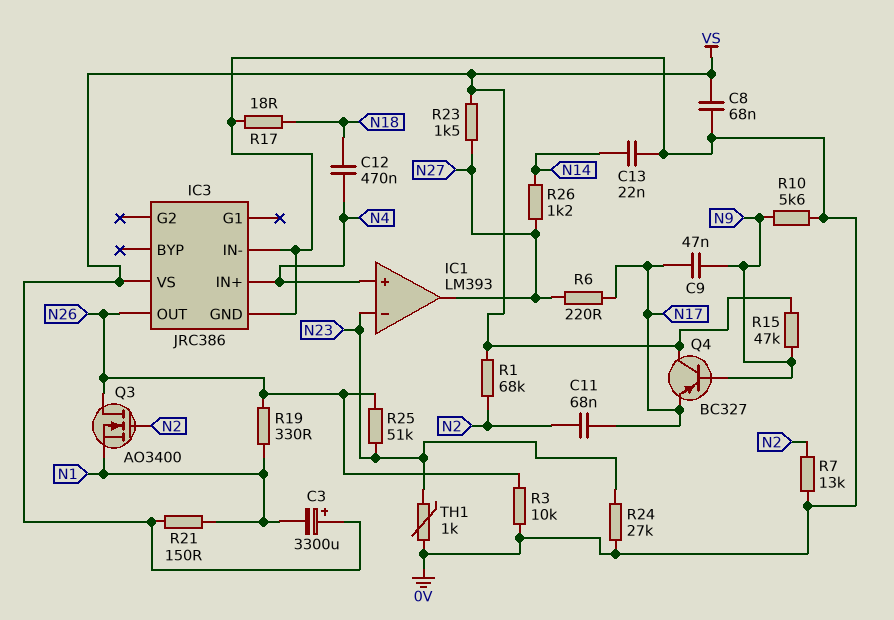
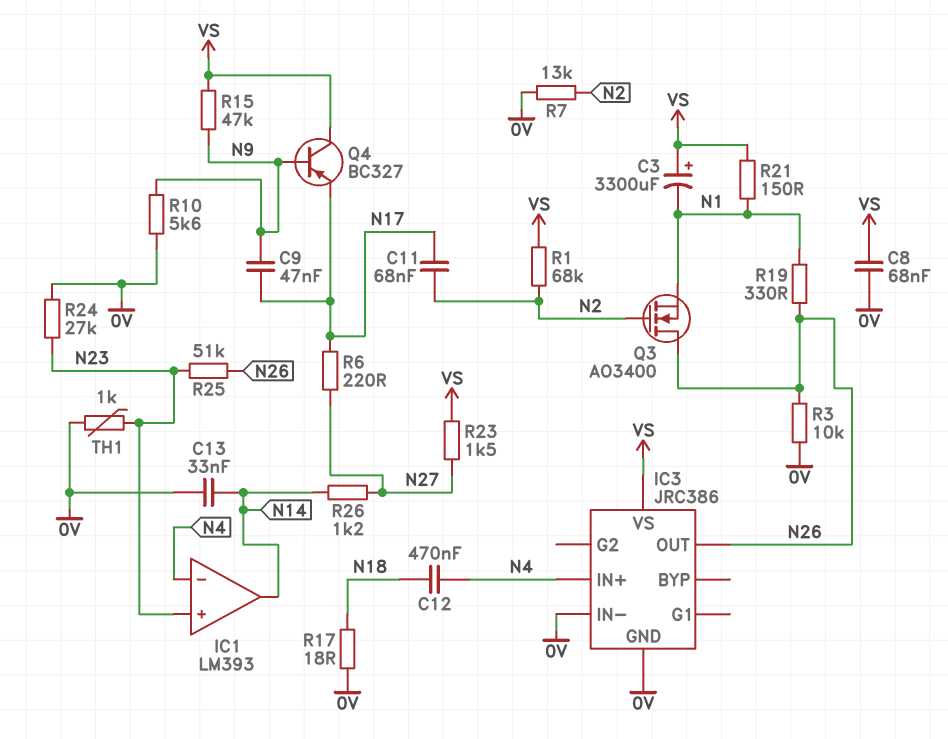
C13: 22nF (0V, N14) -> 33nF (0V, N14)
IC1 pin in+: N4 -> N23
IC1 pin in-: N23 -> N4
IC1 pin out: N27 -> N14

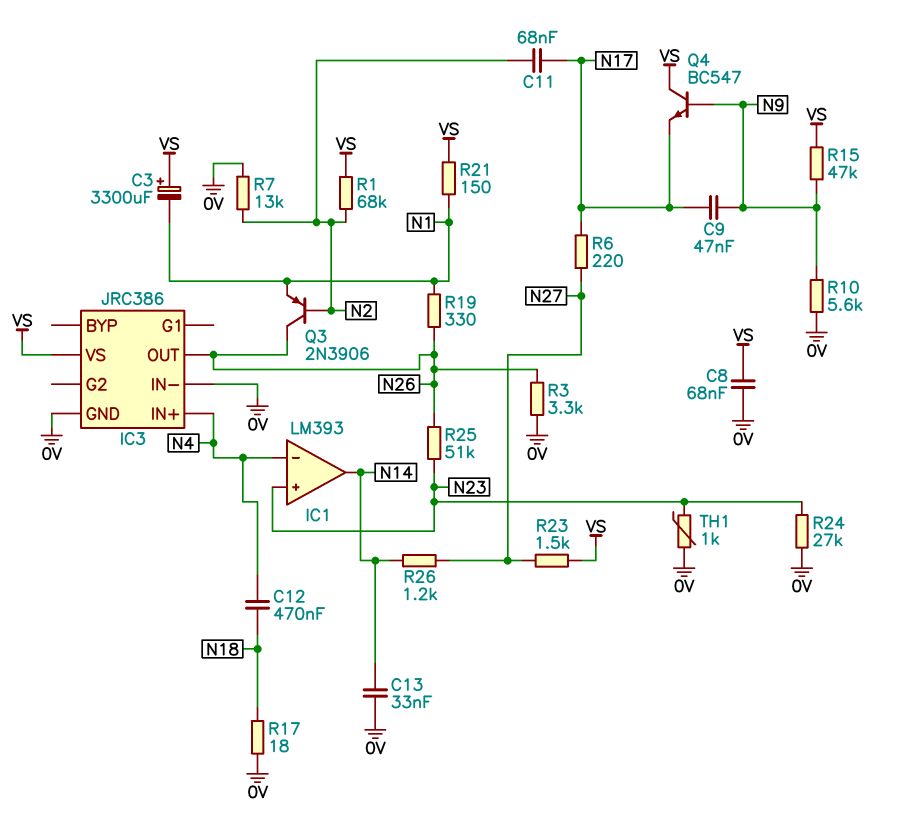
Q3: NMOS AO3400 (G N2, D N26, S N1) -> PNP 2N3906 (B N2, C N26, E N1)
Q4: PNP BC327 (B N9, C VS, E N17) -> NPN BC547 (B N9, C VS, E N17)
R3: 10k (0V, N26) -> 3.3k (0V, N26)

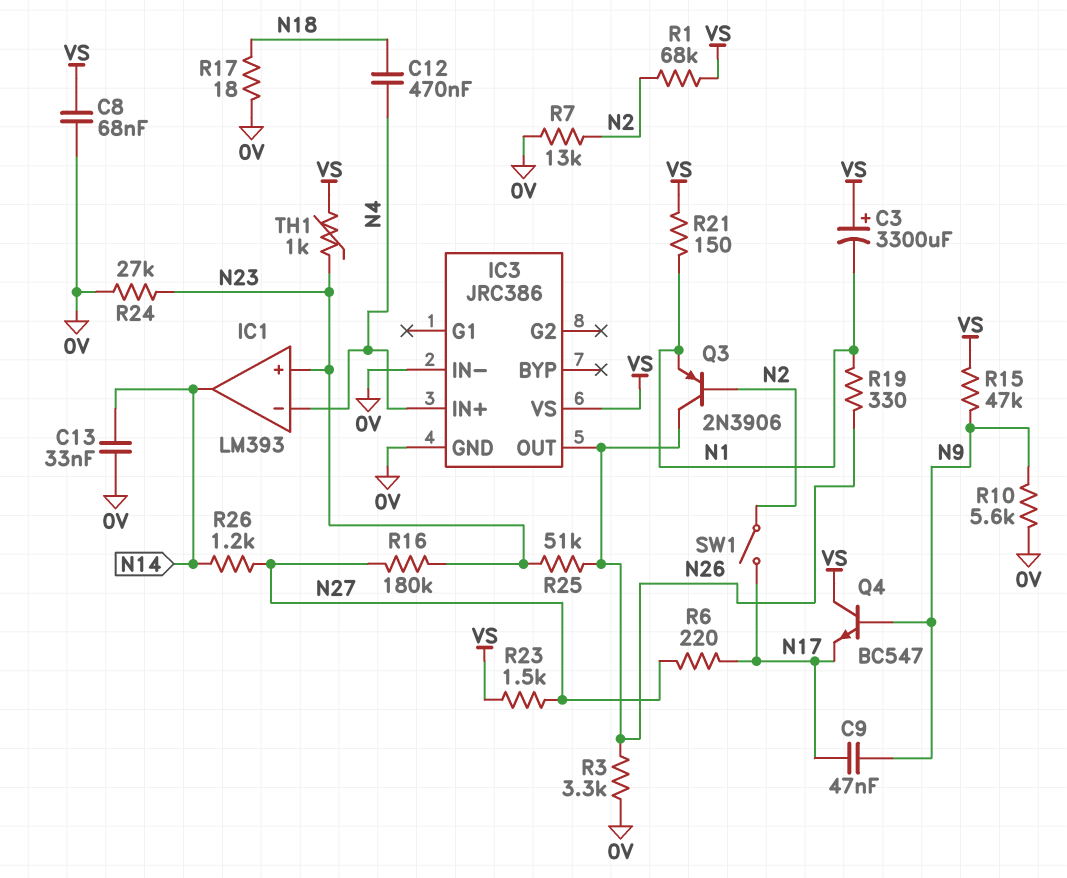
C11: 68nF (N2, N17) -> none
R16: none -> 180k (N23, N27)
SW1: none -> switch (N2, N17)
TH1: 1k (0V, N23) -> 1k (N23, VS)

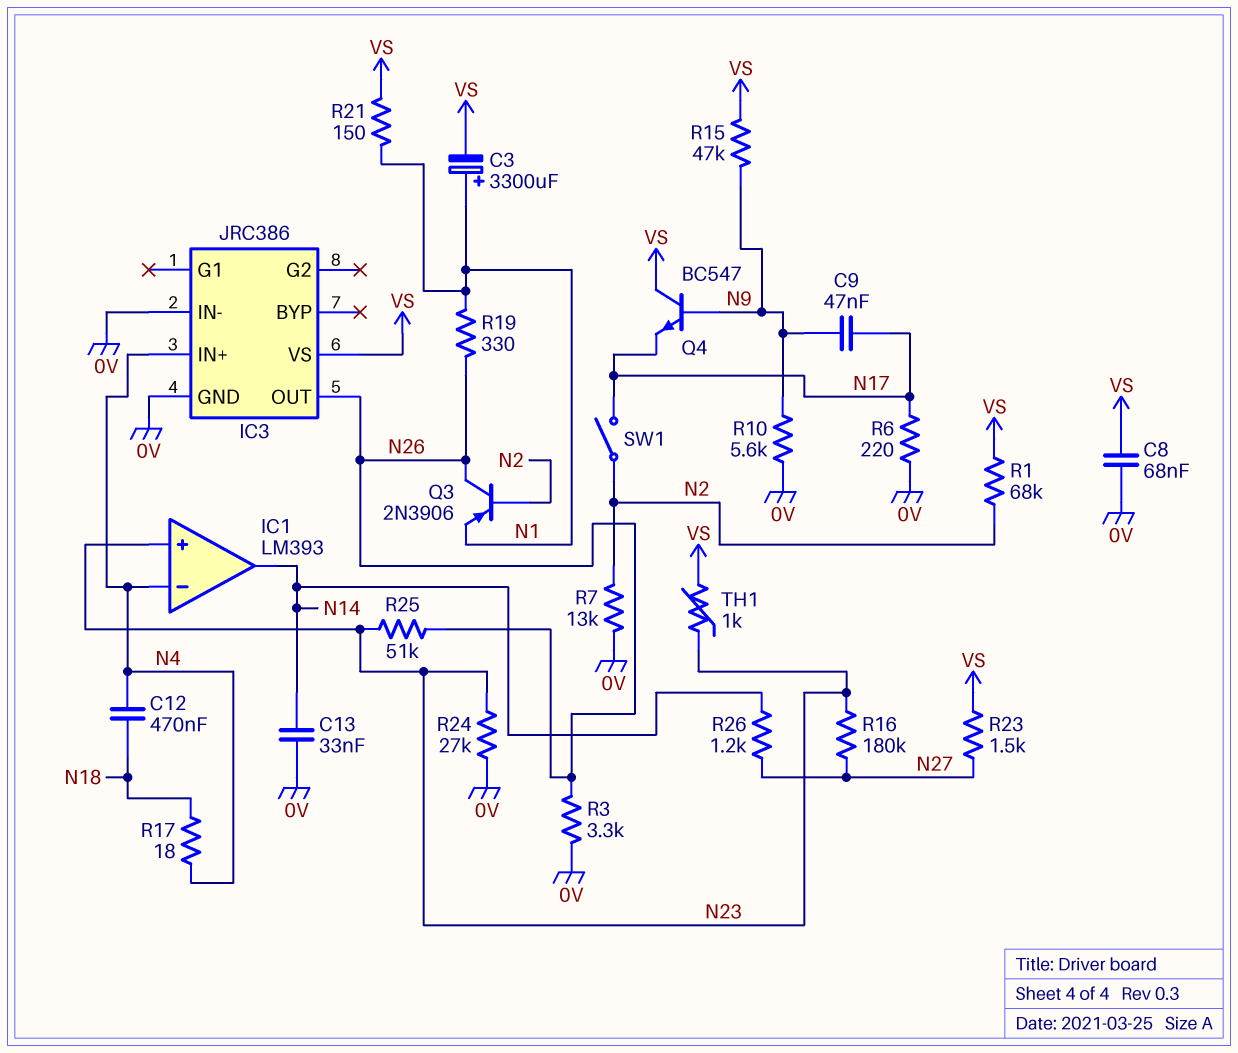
C3: 3300uF (plus VS, minus N1) -> 3300uF (plus N1, minus VS)
R6: 220 (N17, N27) -> 220 (0V, N17)
R17: 18 (0V, N18) -> 18 (N4, N18)

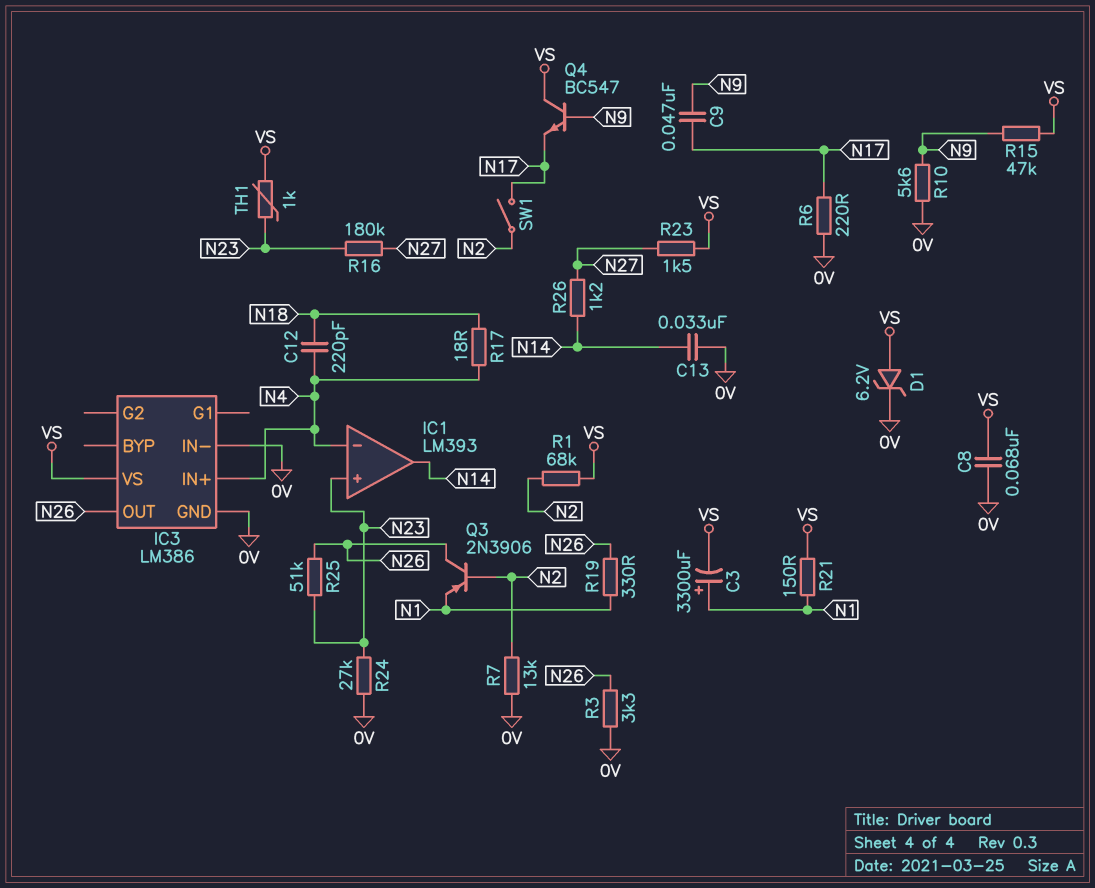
C12: 470nF (N4, N18) -> 220pF (N4, N18)
D1: none -> zener 6.2V (A VS, K 0V)
IC3: JRC386 -> LM386

